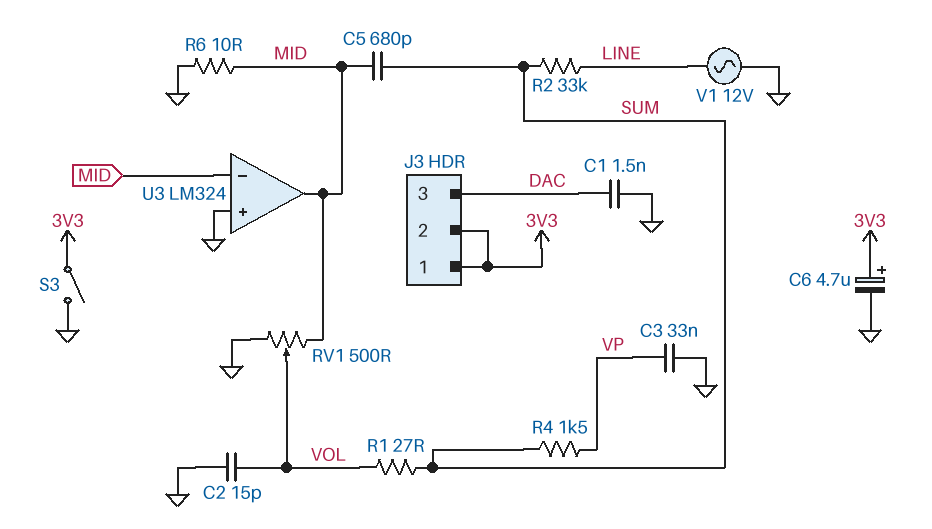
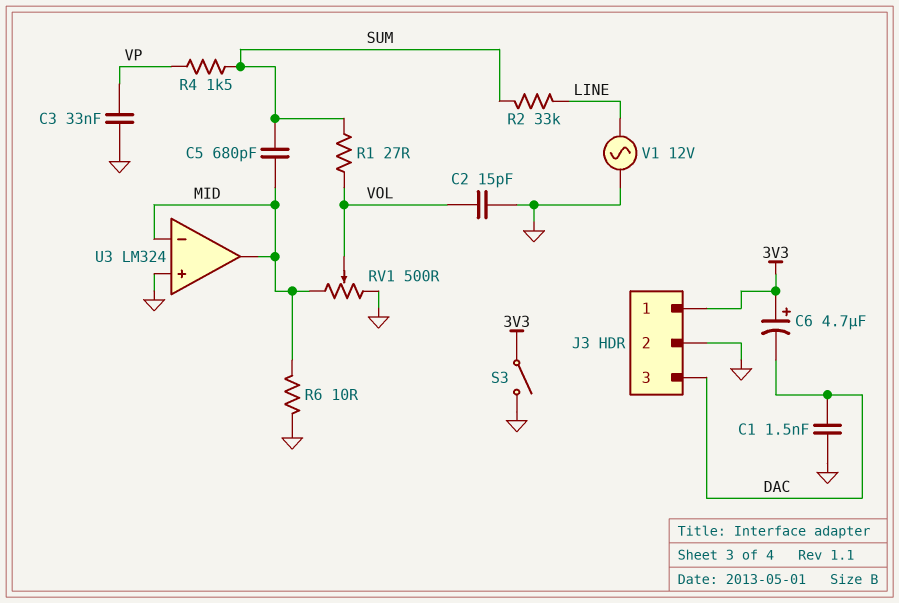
C6: 4.7uF (plus 3V3, minus GND) -> 4.7uF (plus 3V3, minus DAC)
J3 pin 2: 3V3 -> GND

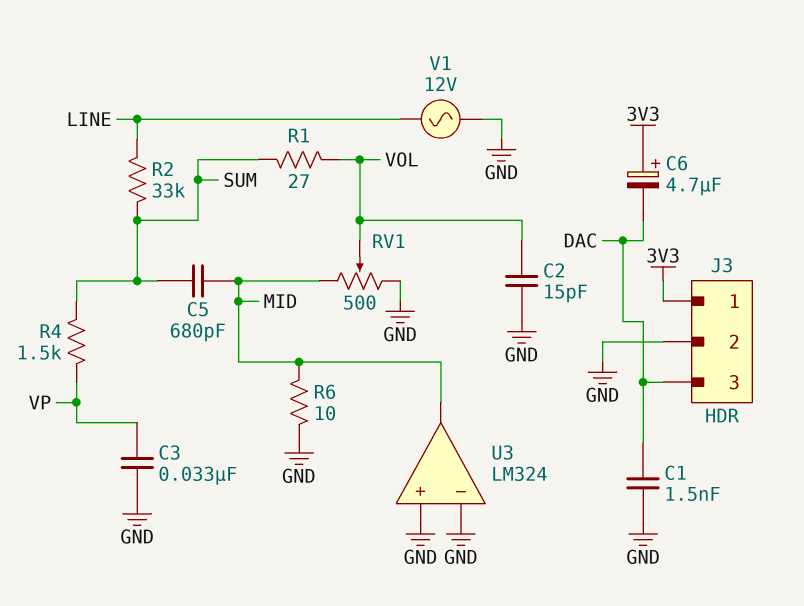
S3: switch (3V3, GND) -> none
U3 pin in-: MID -> GND

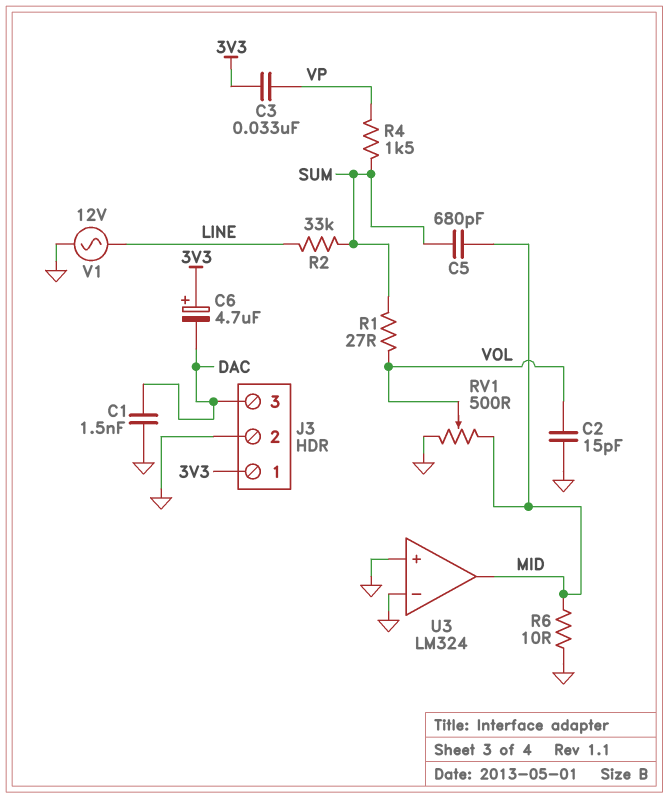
C3: 33nF (GND, VP) -> 33nF (3V3, VP)

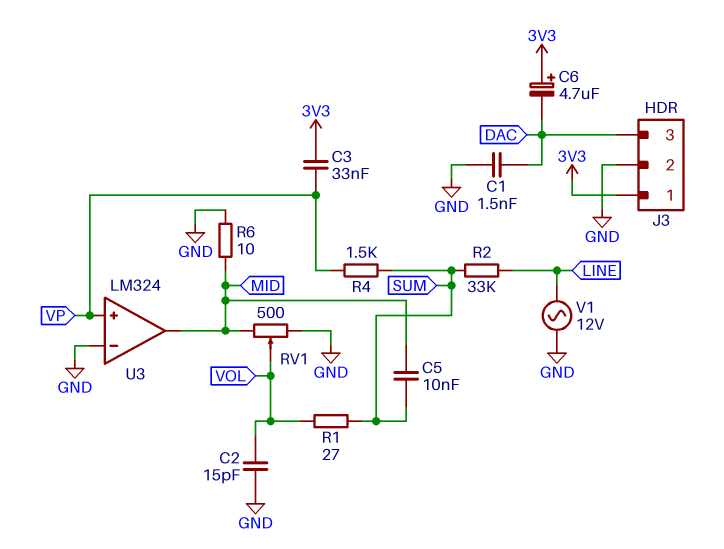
C5: 680pF (MID, SUM) -> 10nF (MID, SUM)
U3 pin in+: GND -> VP

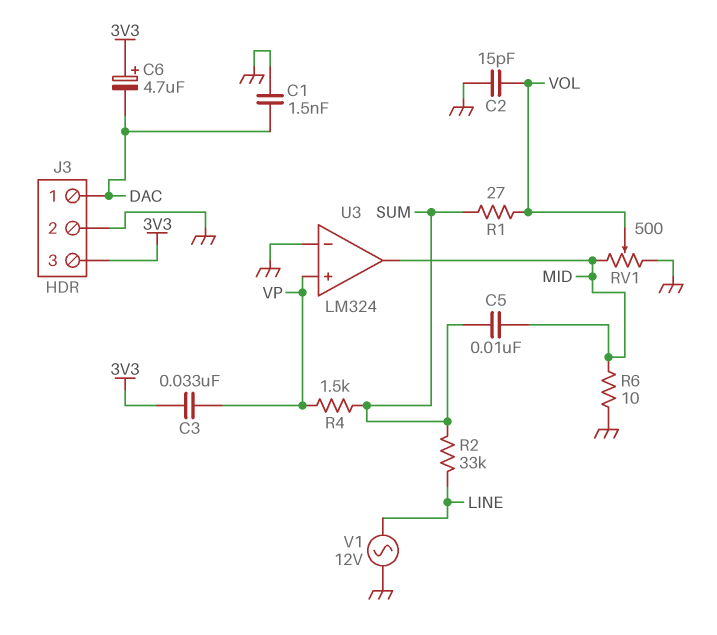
J3 pin 1: 3V3 -> DAC
J3 pin 3: DAC -> 3V3

